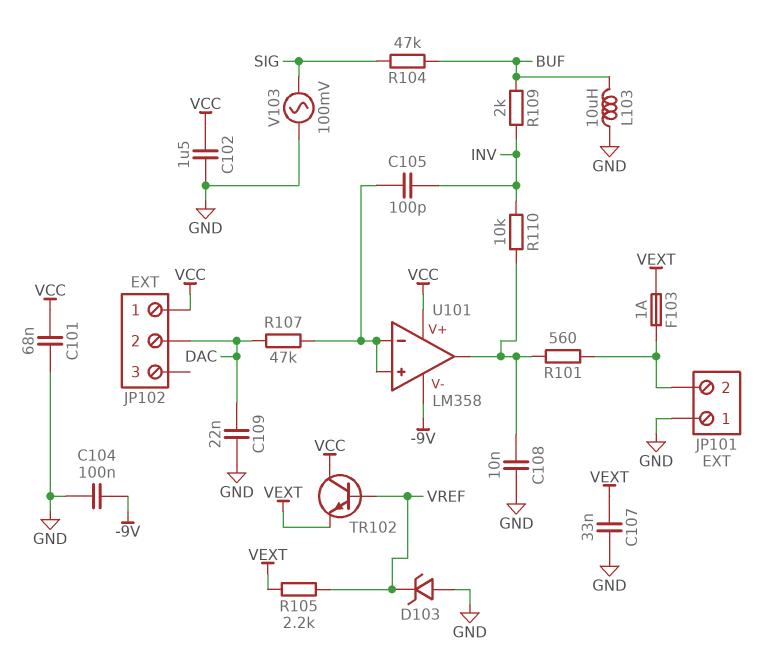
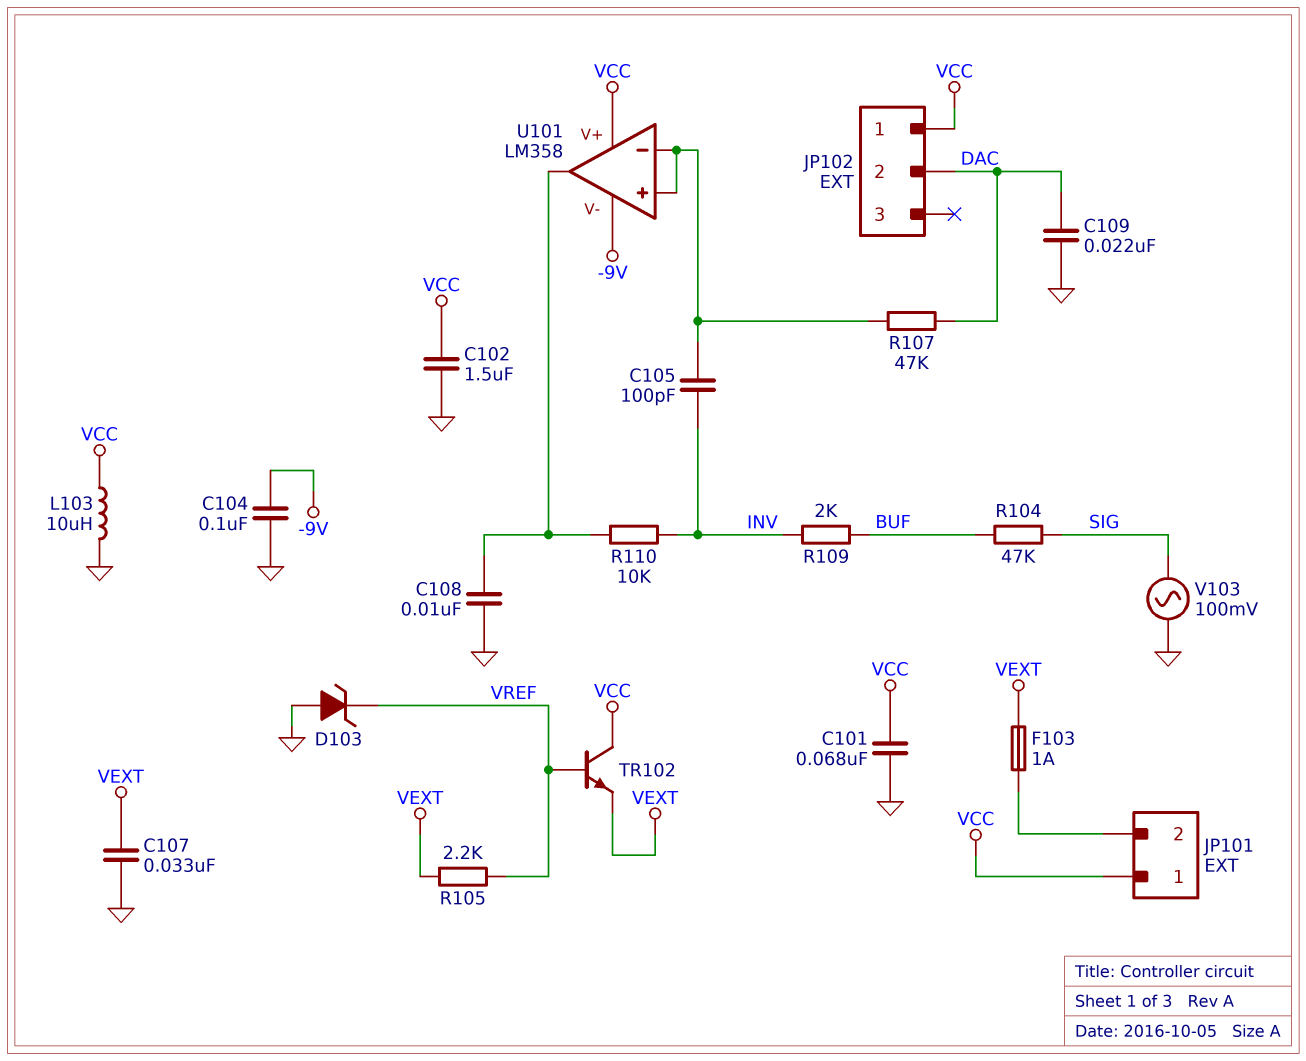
JP101 pin 1: GND -> VCC
L103: 10uH (BUF, GND) -> 10uH (GND, VCC)
R101: 560 (JP101/2, U101/out) -> none

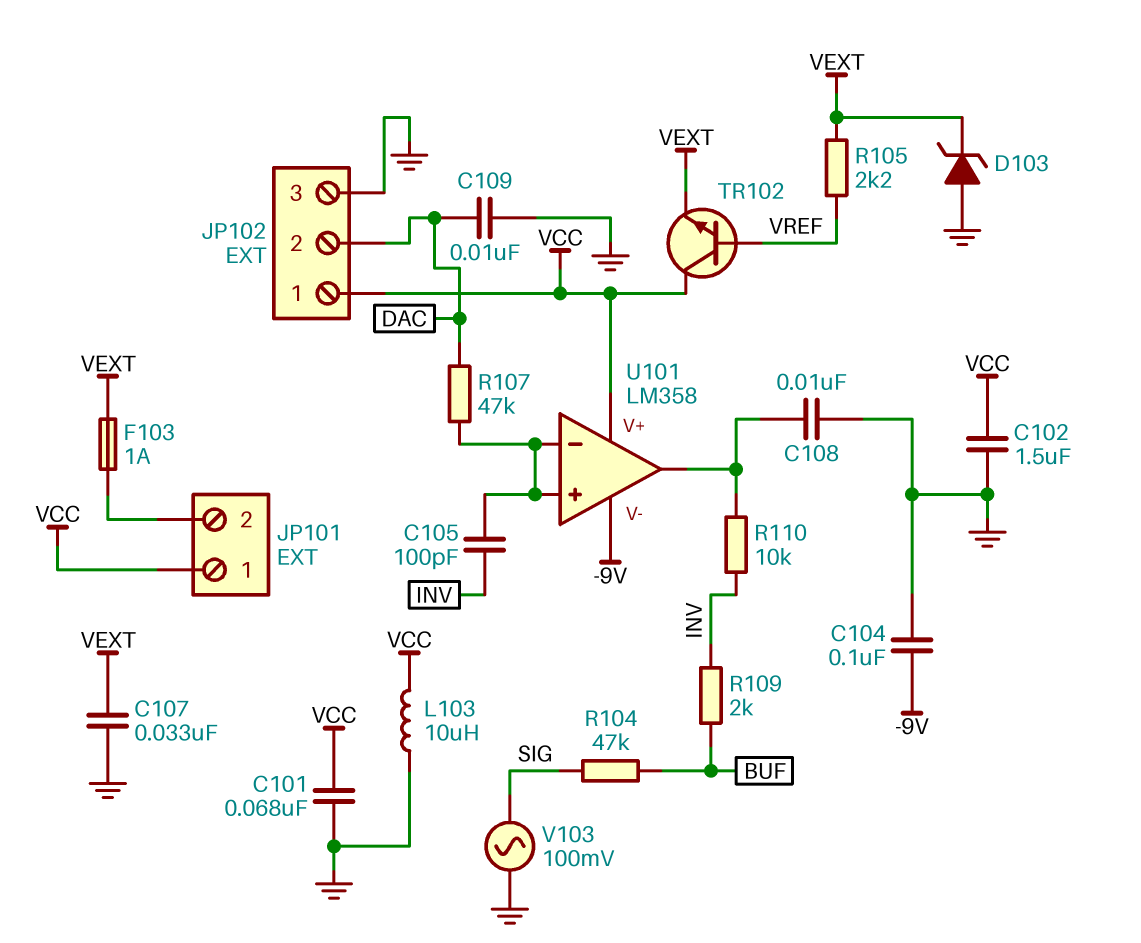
C109: 22nF (DAC, GND) -> 10nF (DAC, GND)
D103: zener (A GND, K VREF) -> zener (A GND, K VEXT)
JP102 pin 3: none -> GND

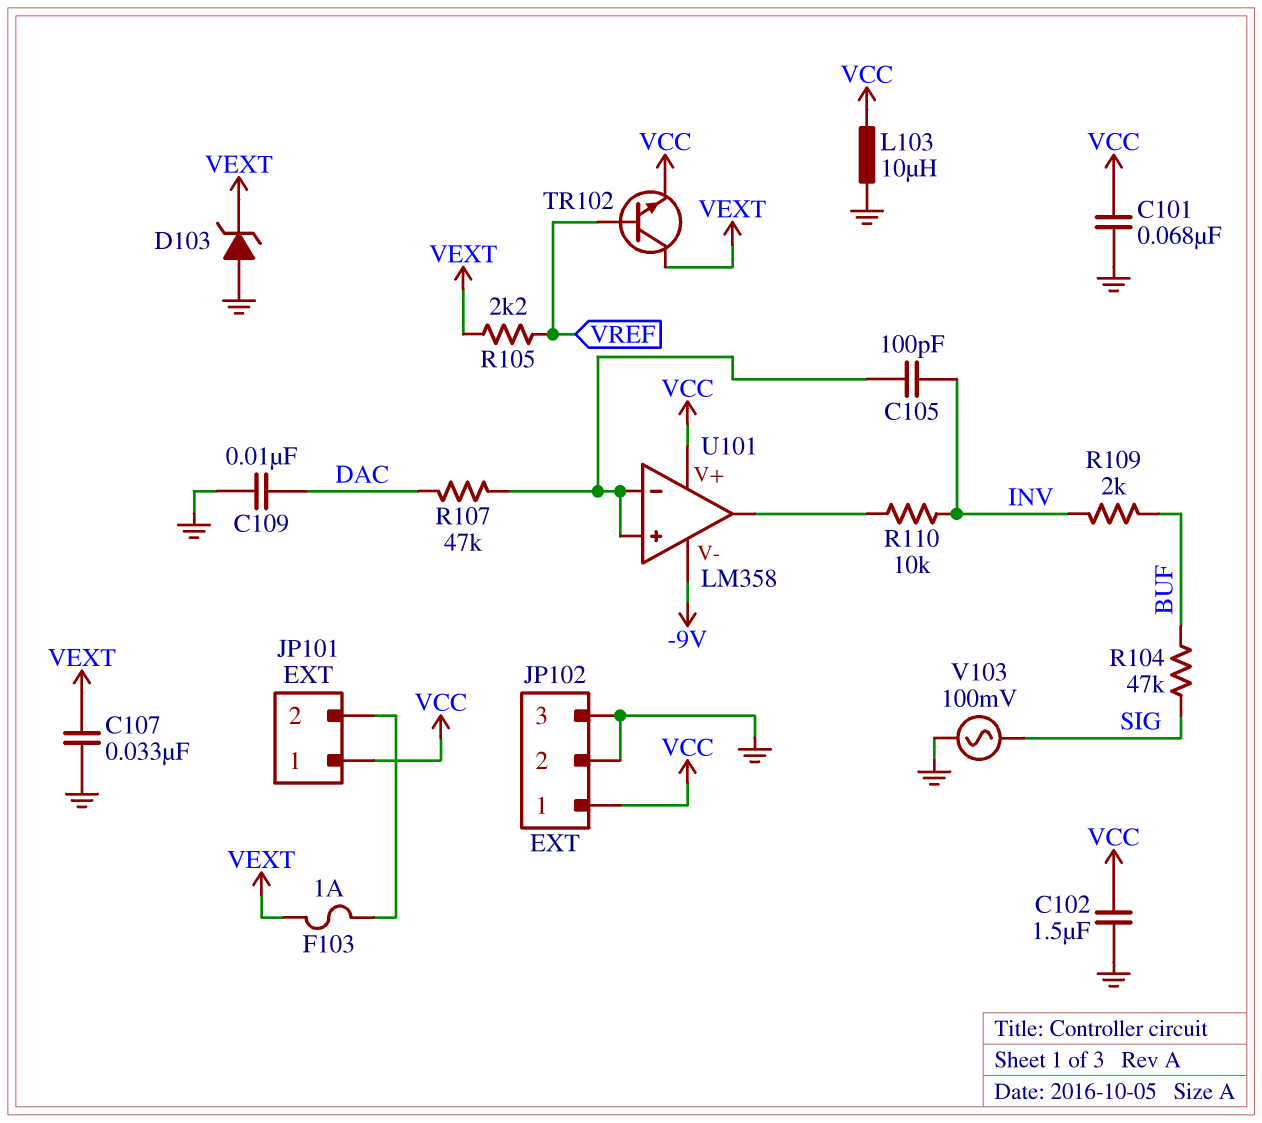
C104: 100nF (-9V, GND) -> none
C108: 10nF (GND, U101/out) -> none
JP102 pin 2: DAC -> GND
TR102: NPN (B VREF, C VCC, E VEXT) -> NPN (B VREF, C VEXT, E VCC)

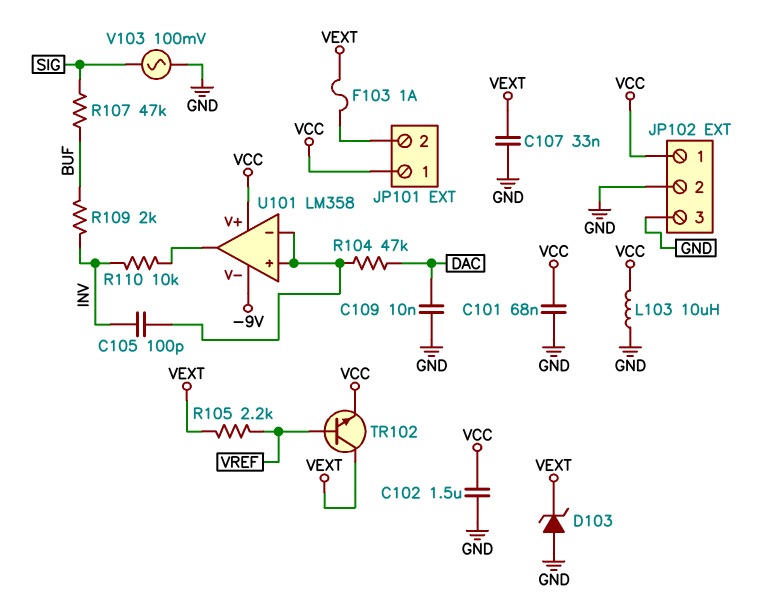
R104: 47k (BUF, SIG) -> 47k (DAC, U101/in+)
R107: 47k (DAC, U101/in+) -> 47k (BUF, SIG)

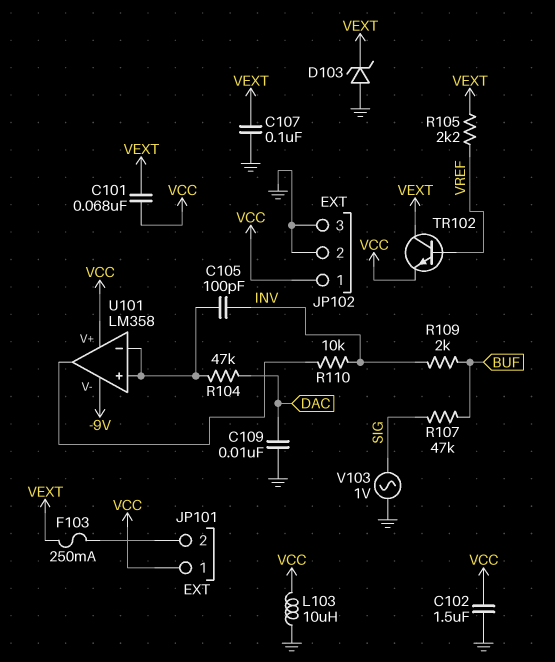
C101: 68nF (GND, VCC) -> 68nF (VCC, VEXT)
C107: 33nF (GND, VEXT) -> 100nF (GND, VEXT)
F103: 1A (JP101/2, VEXT) -> 250mA (JP101/2, VEXT)
V103: AC 100mV (GND, SIG) -> AC 1V (GND, SIG)

